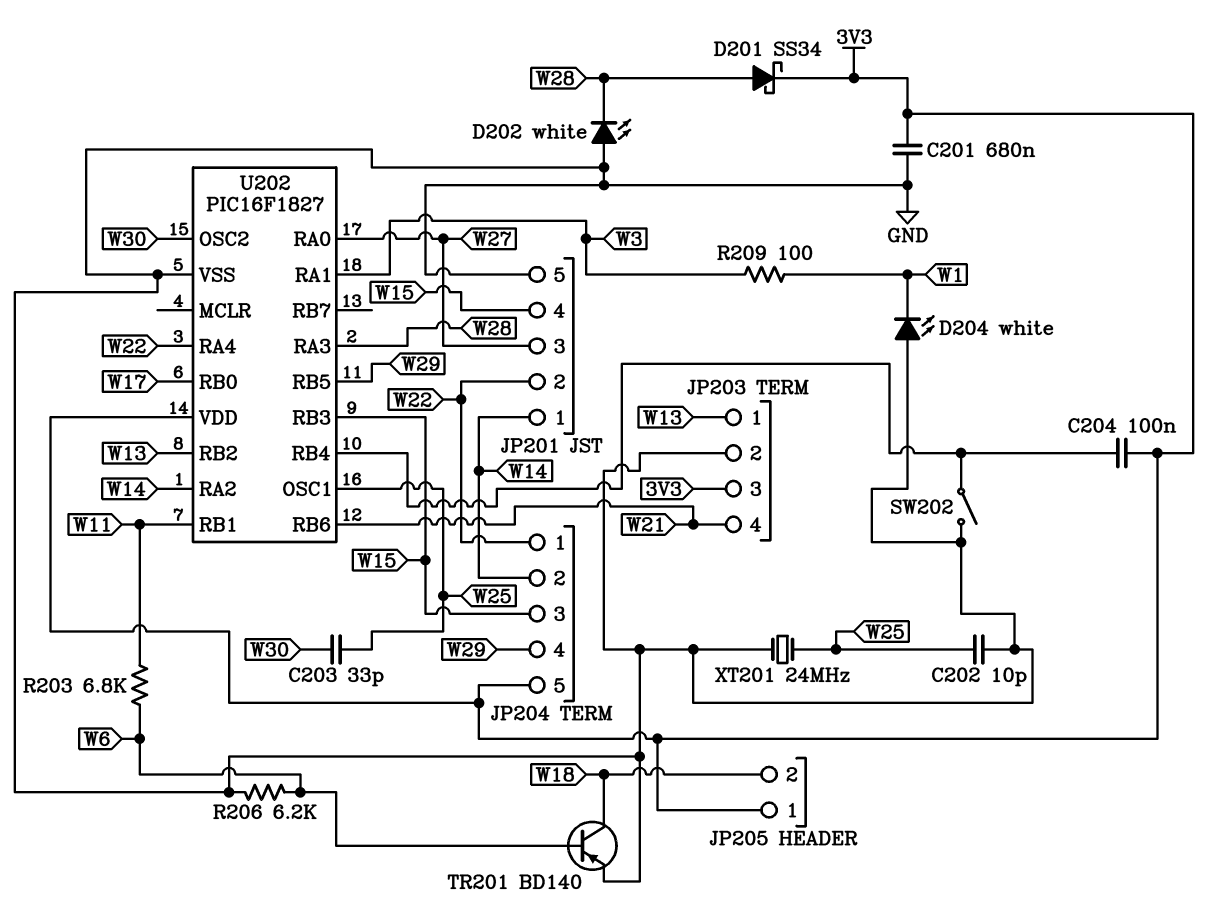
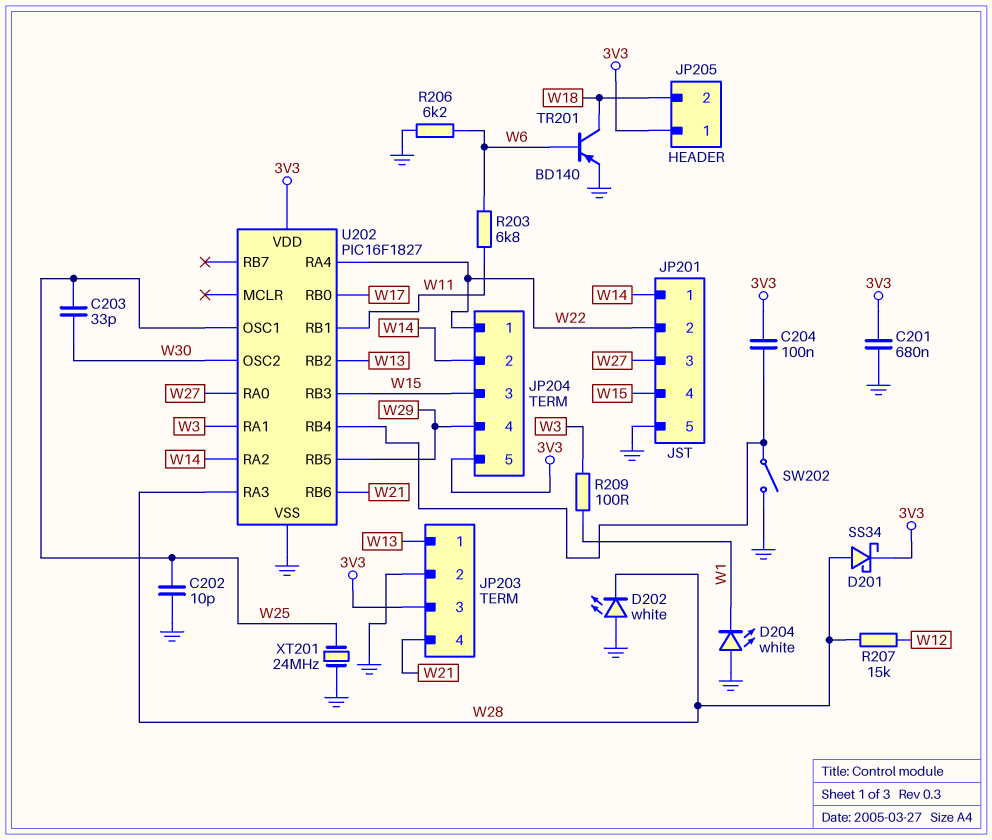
R207: none -> 15k (W12, W28)

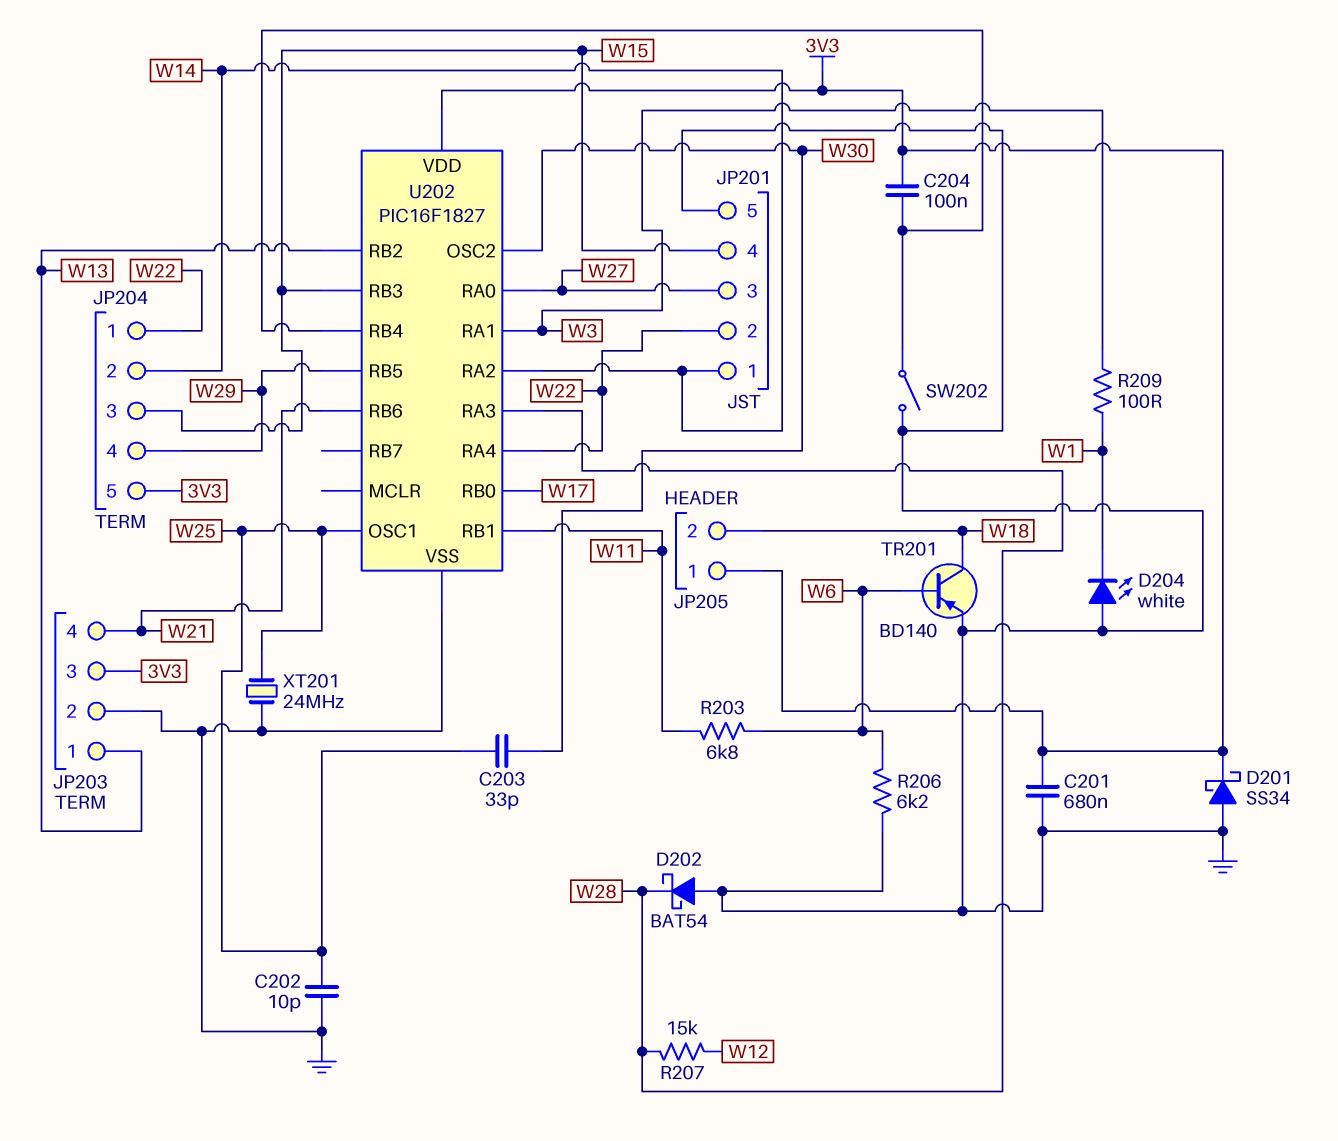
D201: schottky SS34 (A W28, K 3V3) -> schottky SS34 (A GND, K 3V3)
D202: LED white (A GND, K W28) -> schottky BAT54 (A GND, K W28)

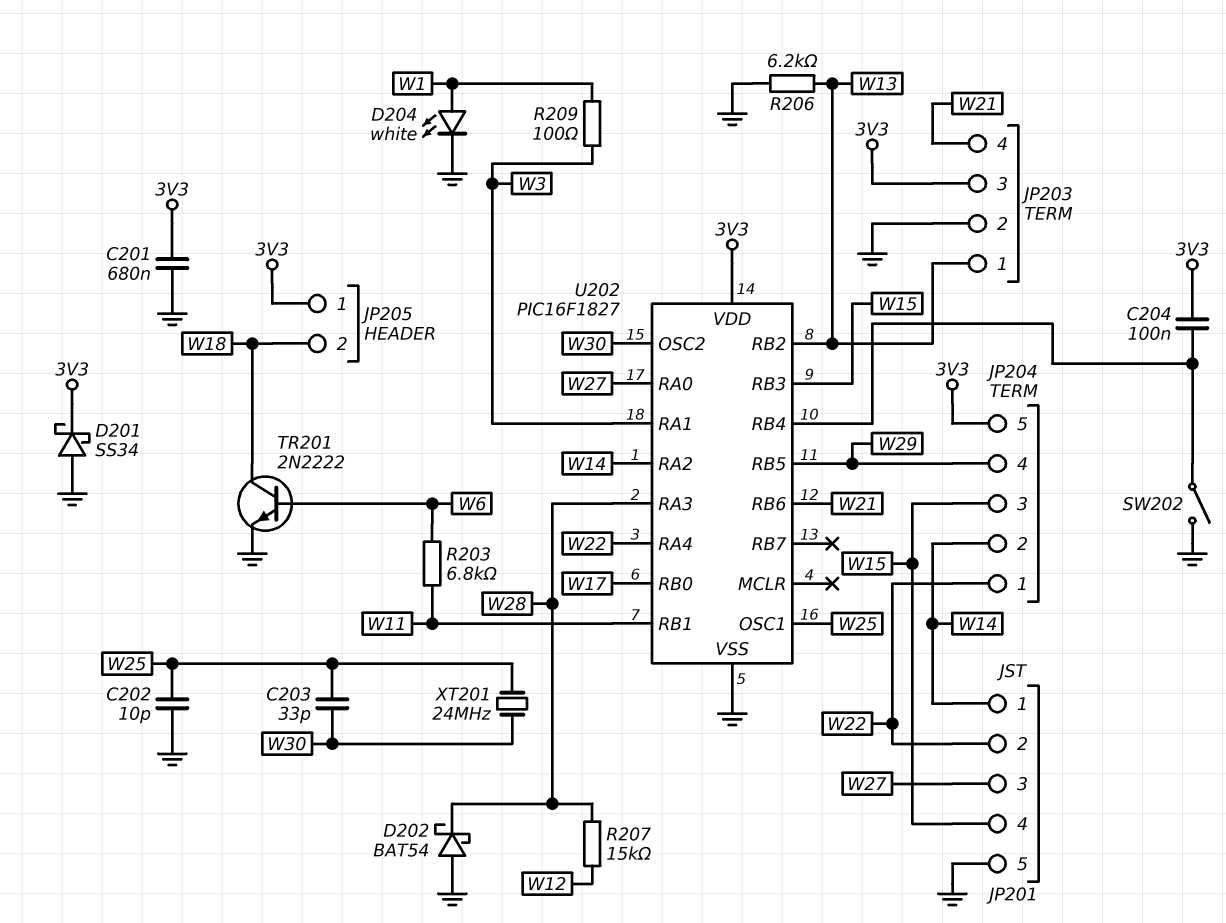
D204: LED white (A GND, K W1) -> LED white (A W1, K GND)
R206: 6.2k (GND, W6) -> 6.2k (GND, W13)
TR201: PNP BD140 (B W6, C W18, E GND) -> NPN 2N2222 (B W6, C W18, E GND)
XT201: 24MHz (GND, W25) -> 24MHz (W25, W30)

